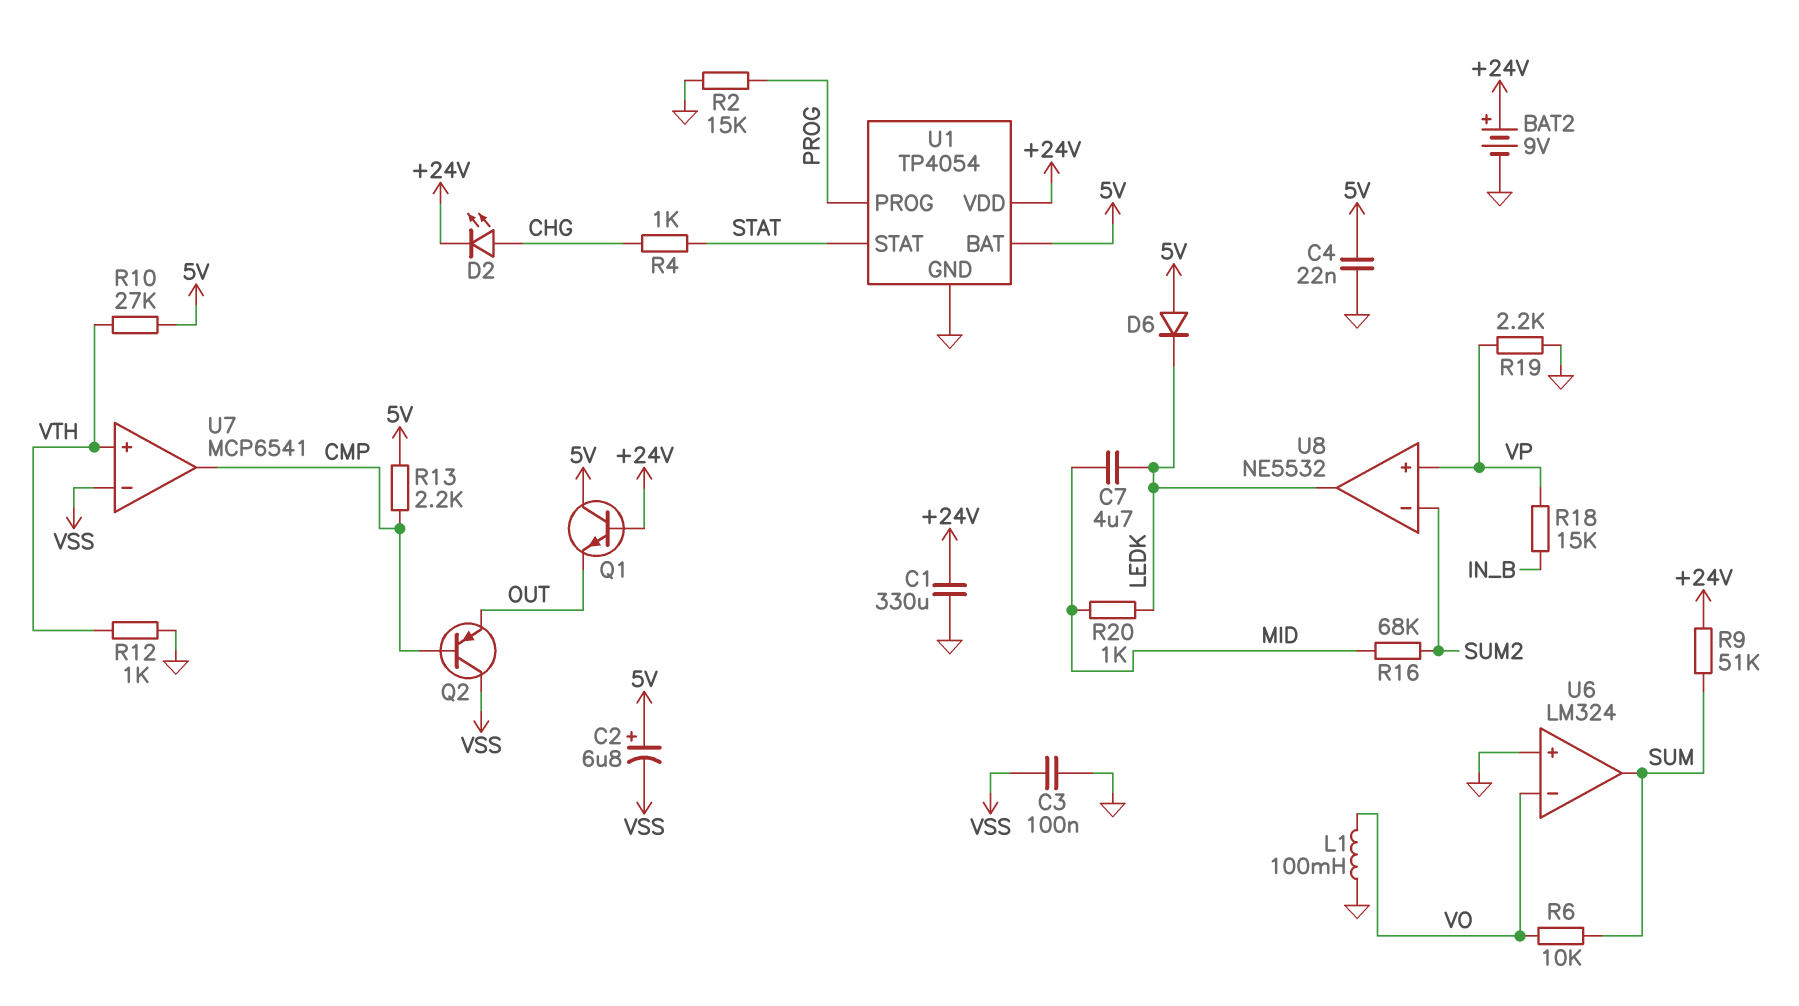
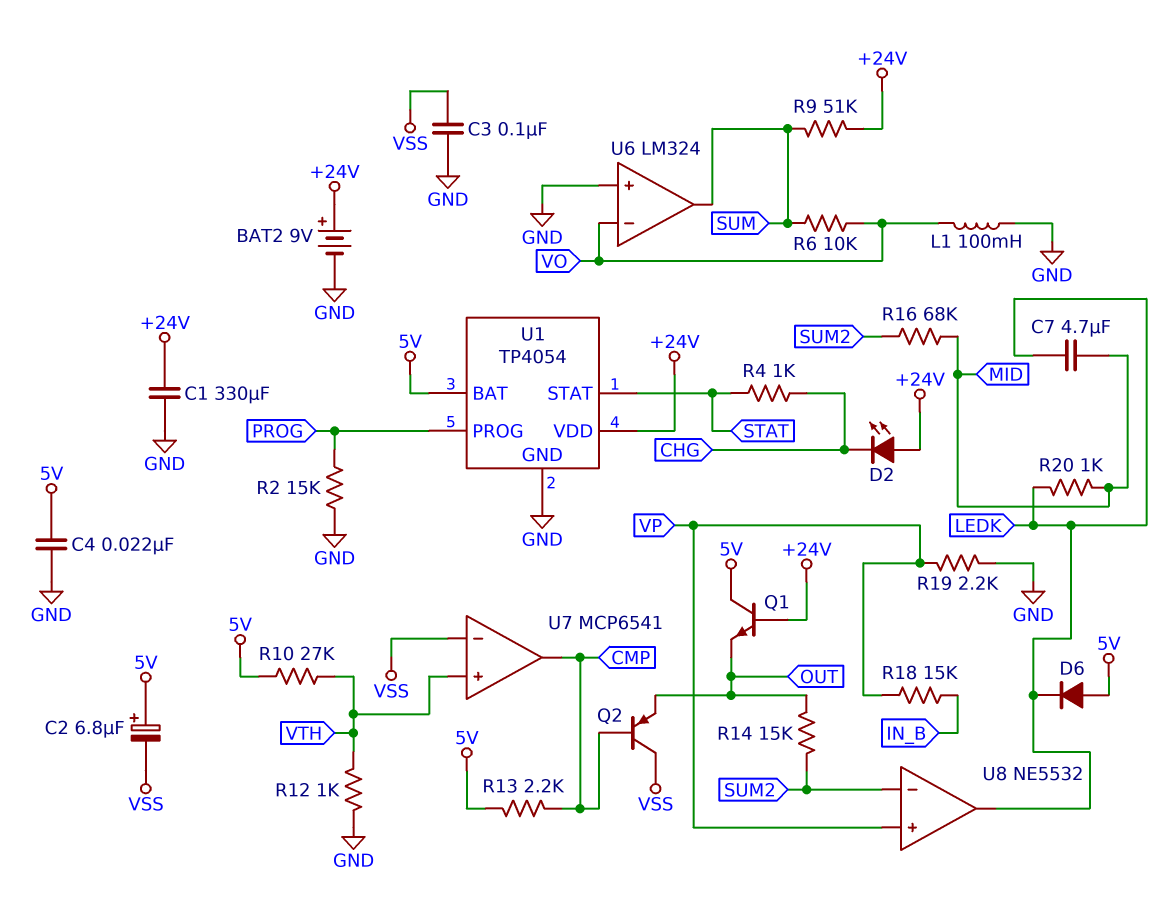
D2: LED (A CHG, K +24V) -> LED (A +24V, K CHG)
R14: none -> 15k (OUT, SUM2)

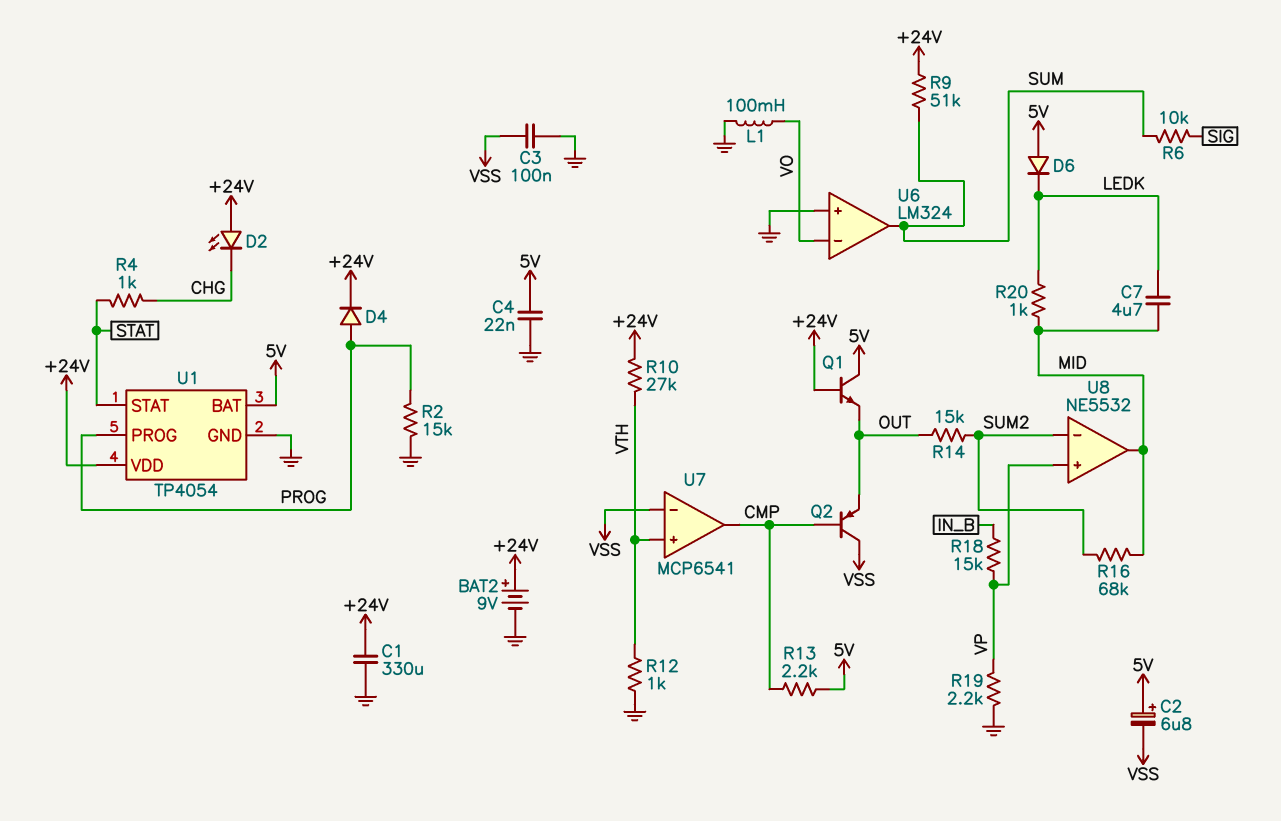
D4: none -> diode (A PROG, K +24V)
R6: 10k (SUM, VO) -> 10k (SIG, SUM)
R10: 27k (5V, VTH) -> 27k (+24V, VTH)
U8 pin out: LEDK -> MID

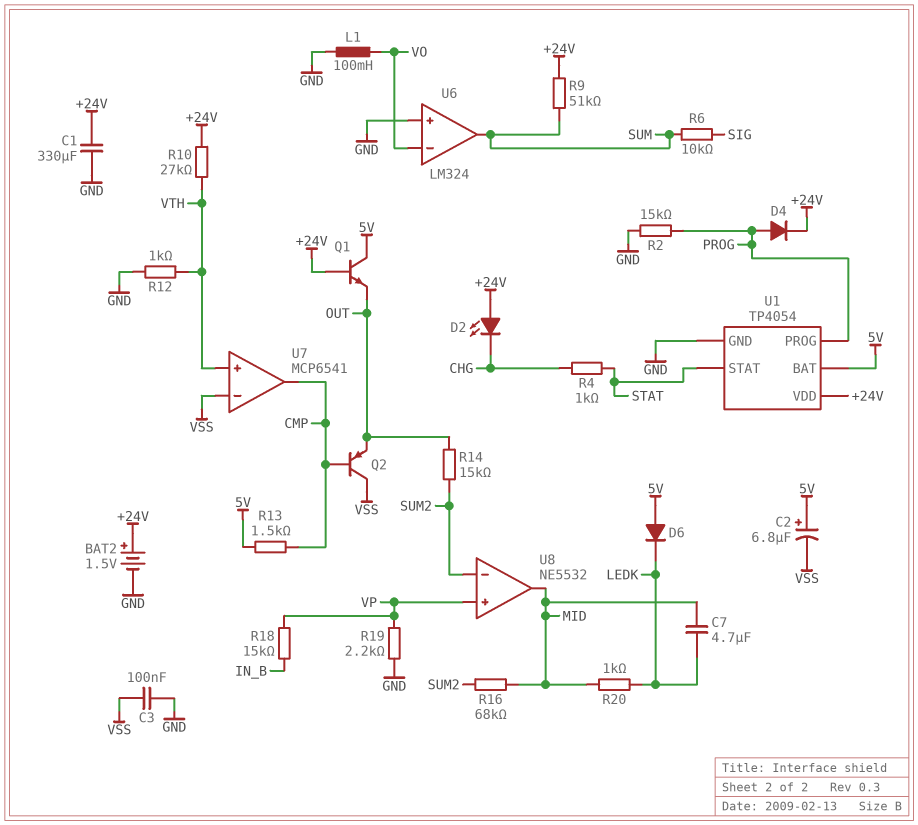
BAT2: 9V (plus +24V, minus GND) -> 1.5V (plus +24V, minus GND)
C4: 22nF (5V, GND) -> none
R13: 2.2k (5V, CMP) -> 1.5k (5V, CMP)

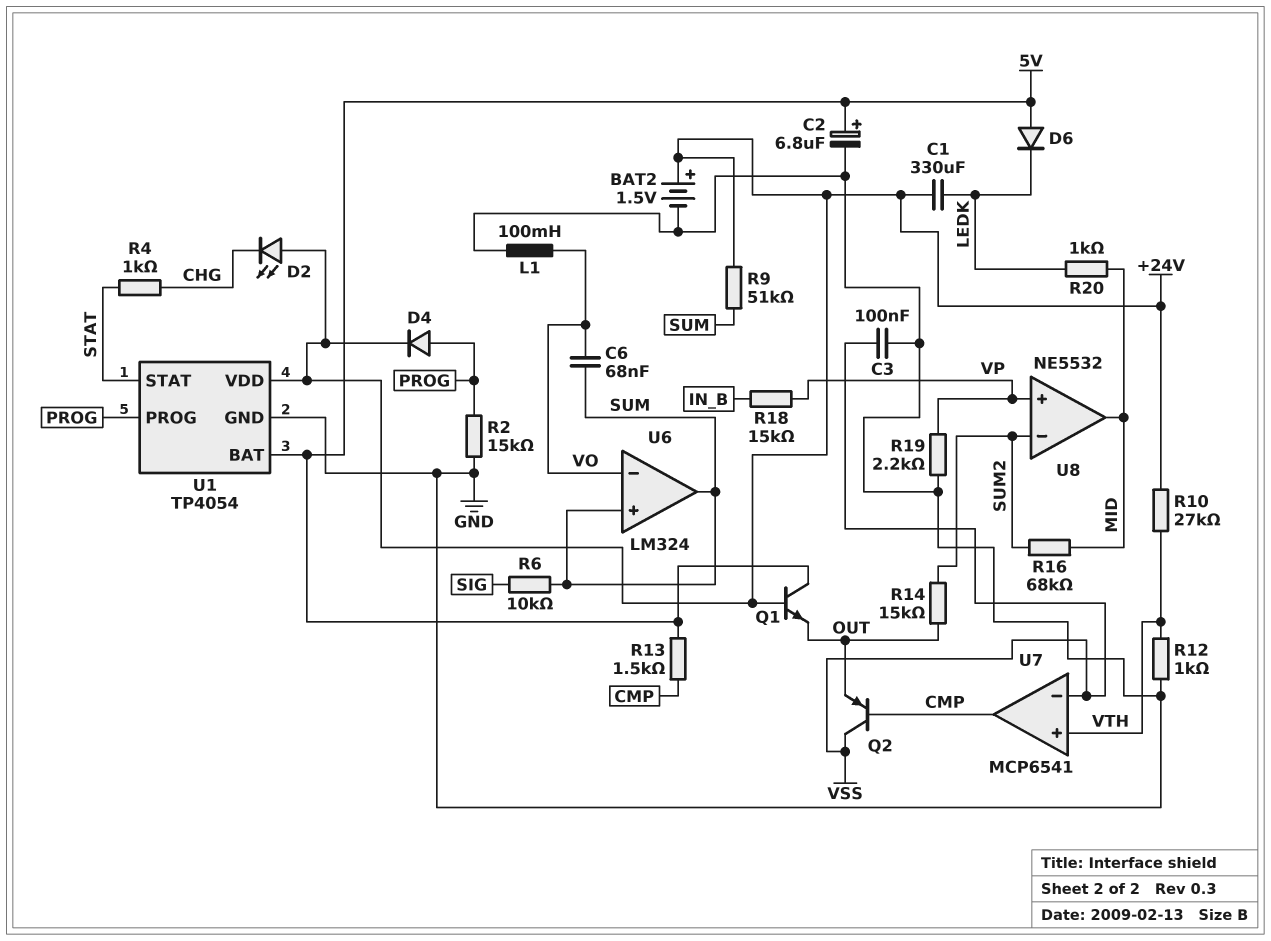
C1: 330uF (+24V, GND) -> 330uF (+24V, LEDK)
C2: 6.8uF (plus 5V, minus VSS) -> 6.8uF (plus 5V, minus GND)
C6: none -> 68nF (SUM, VO)
C7: 4.7uF (LEDK, MID) -> none
U6 pin in+: GND -> SUM

